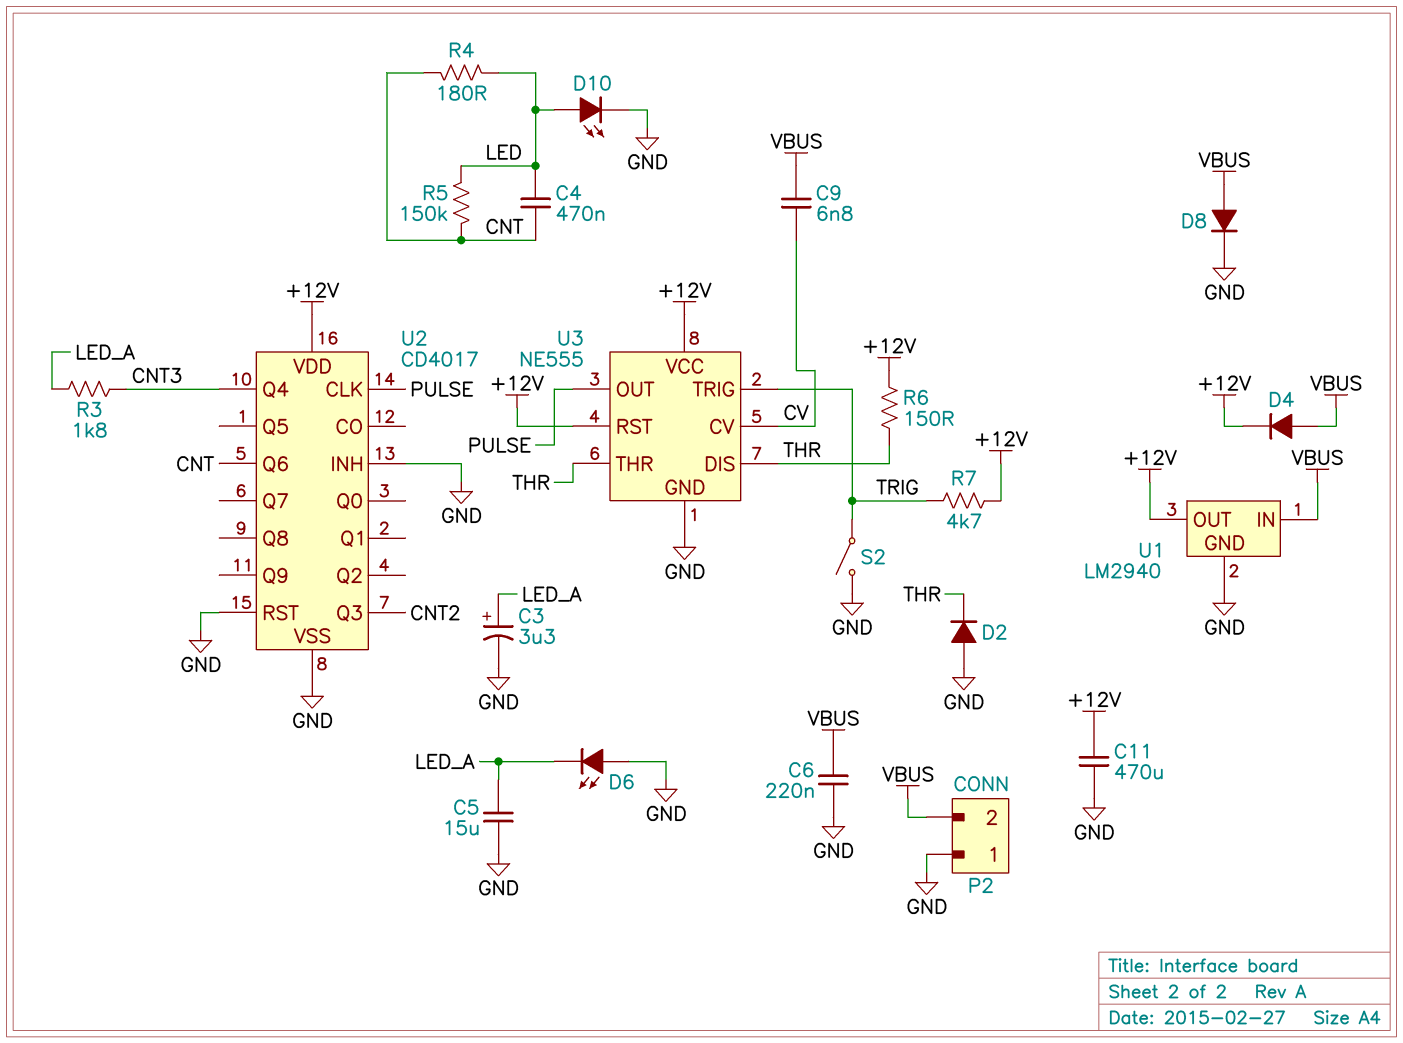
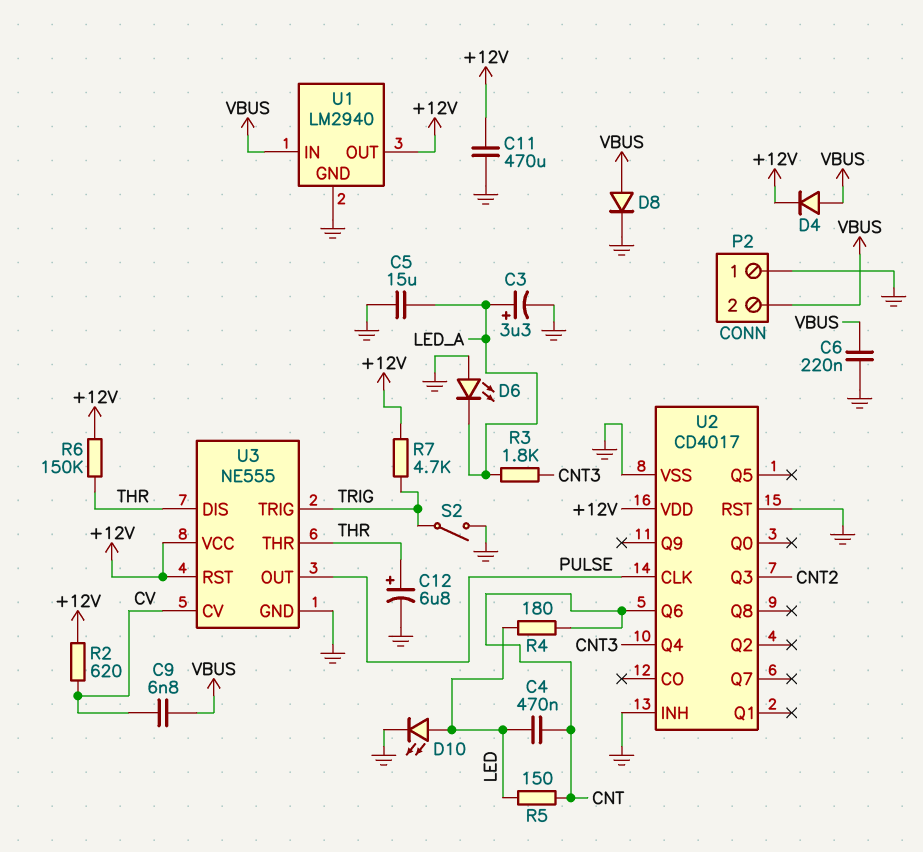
C12: none -> 6.8uF (plus THR, minus GND)
D2: diode (A GND, K THR) -> none
R2: none -> 620 (+12V, CV)
R5: 150k (CNT, LED) -> 150 (CNT, LED)
R6: 150 (+12V, THR) -> 150k (+12V, THR)

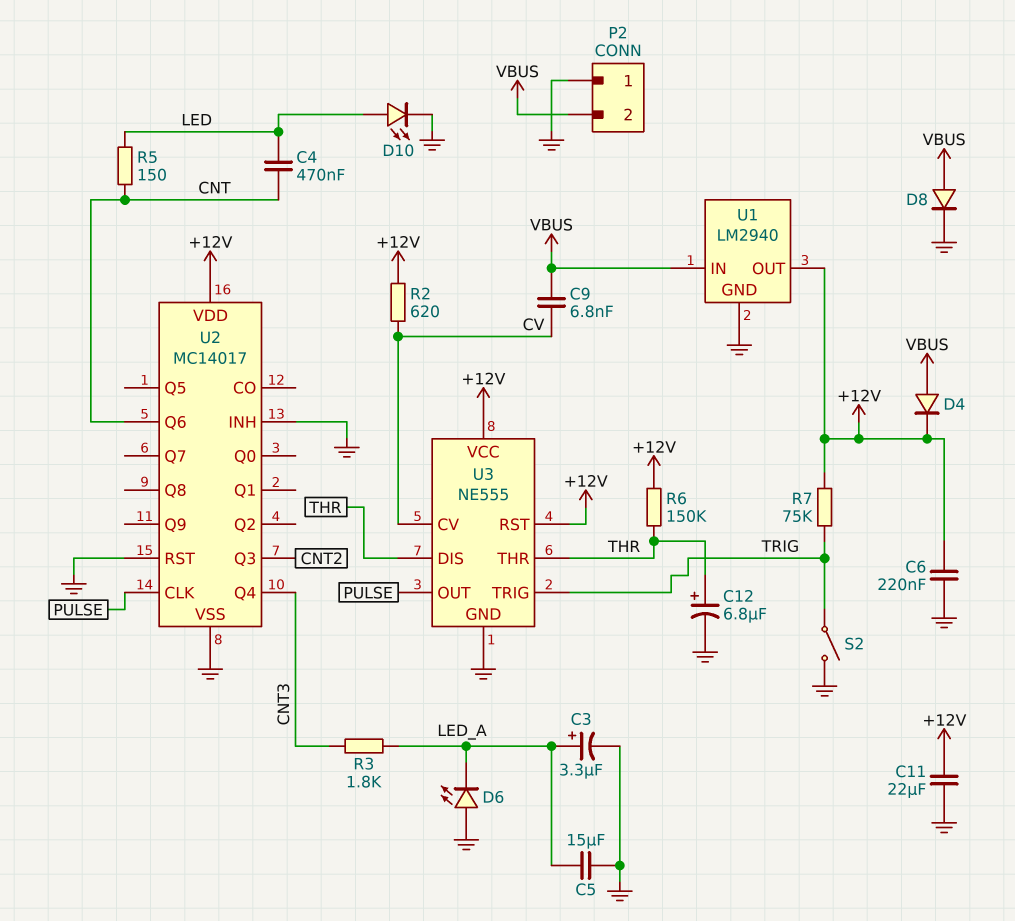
C6: 220nF (GND, VBUS) -> 220nF (+12V, GND)
C11: 470uF (+12V, GND) -> 22uF (+12V, GND)
R4: 180 (CNT, LED) -> none
R7: 4.7k (+12V, TRIG) -> 75k (+12V, TRIG)
U2: CD4017 -> MC14017

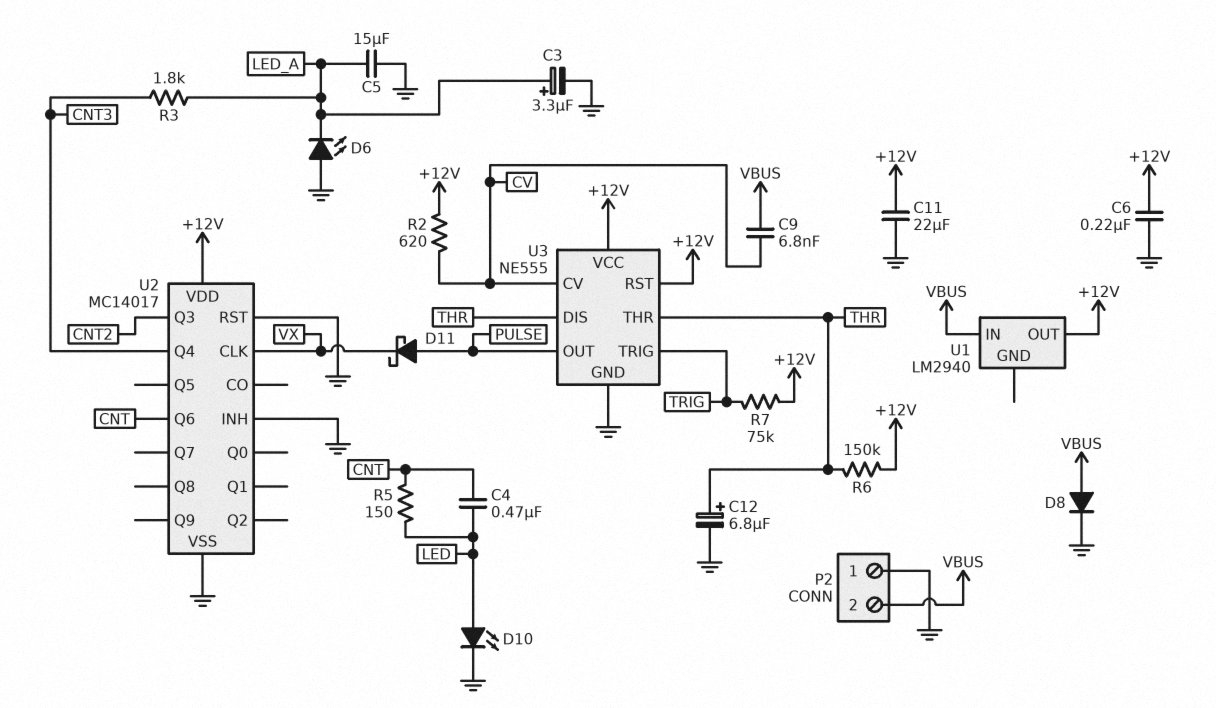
D4: diode (A VBUS, K +12V) -> none
D11: none -> schottky (A PULSE, K VX)
S2: switch (GND, TRIG) -> none
U1 pin GND: GND -> none
U2 pin CLK: PULSE -> VX

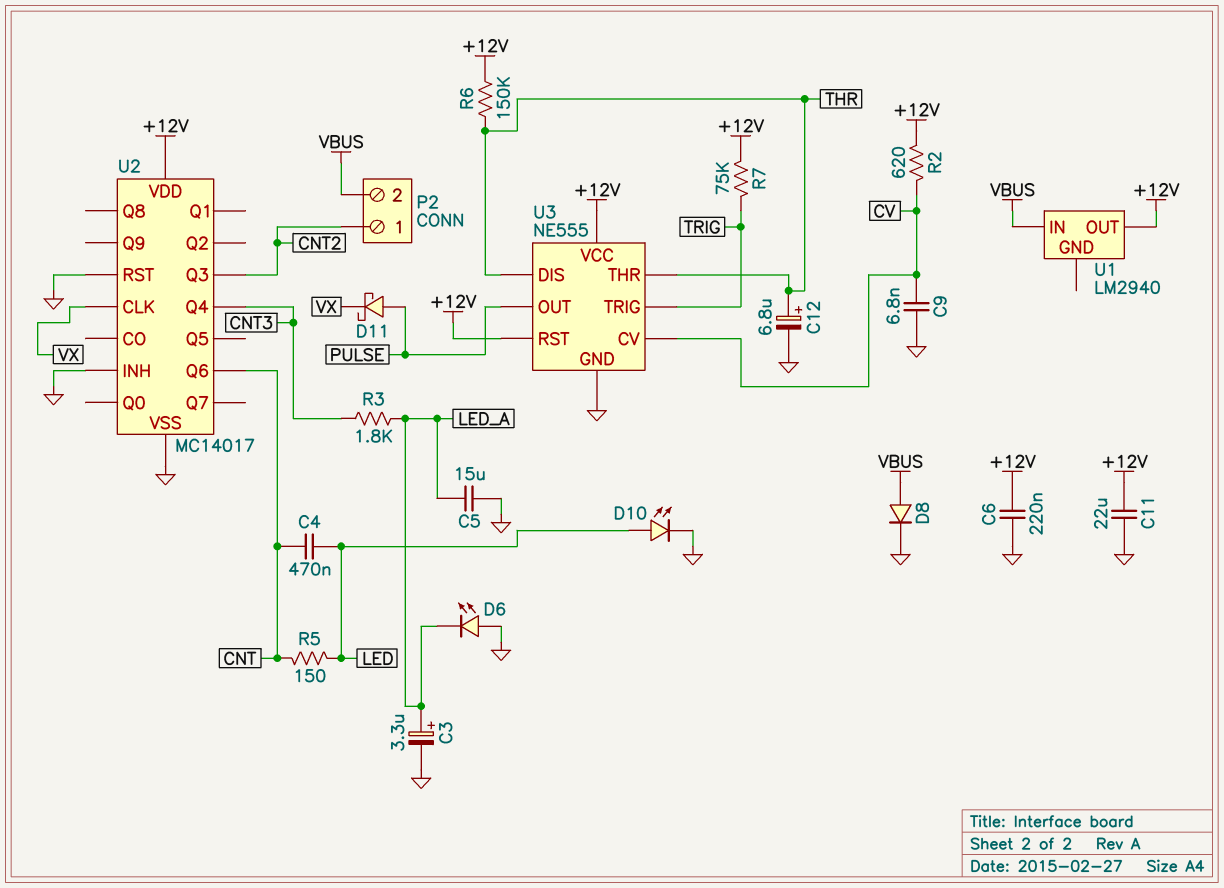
C9: 6.8nF (CV, VBUS) -> 6.8nF (CV, GND)
P2 pin 1: GND -> CNT2

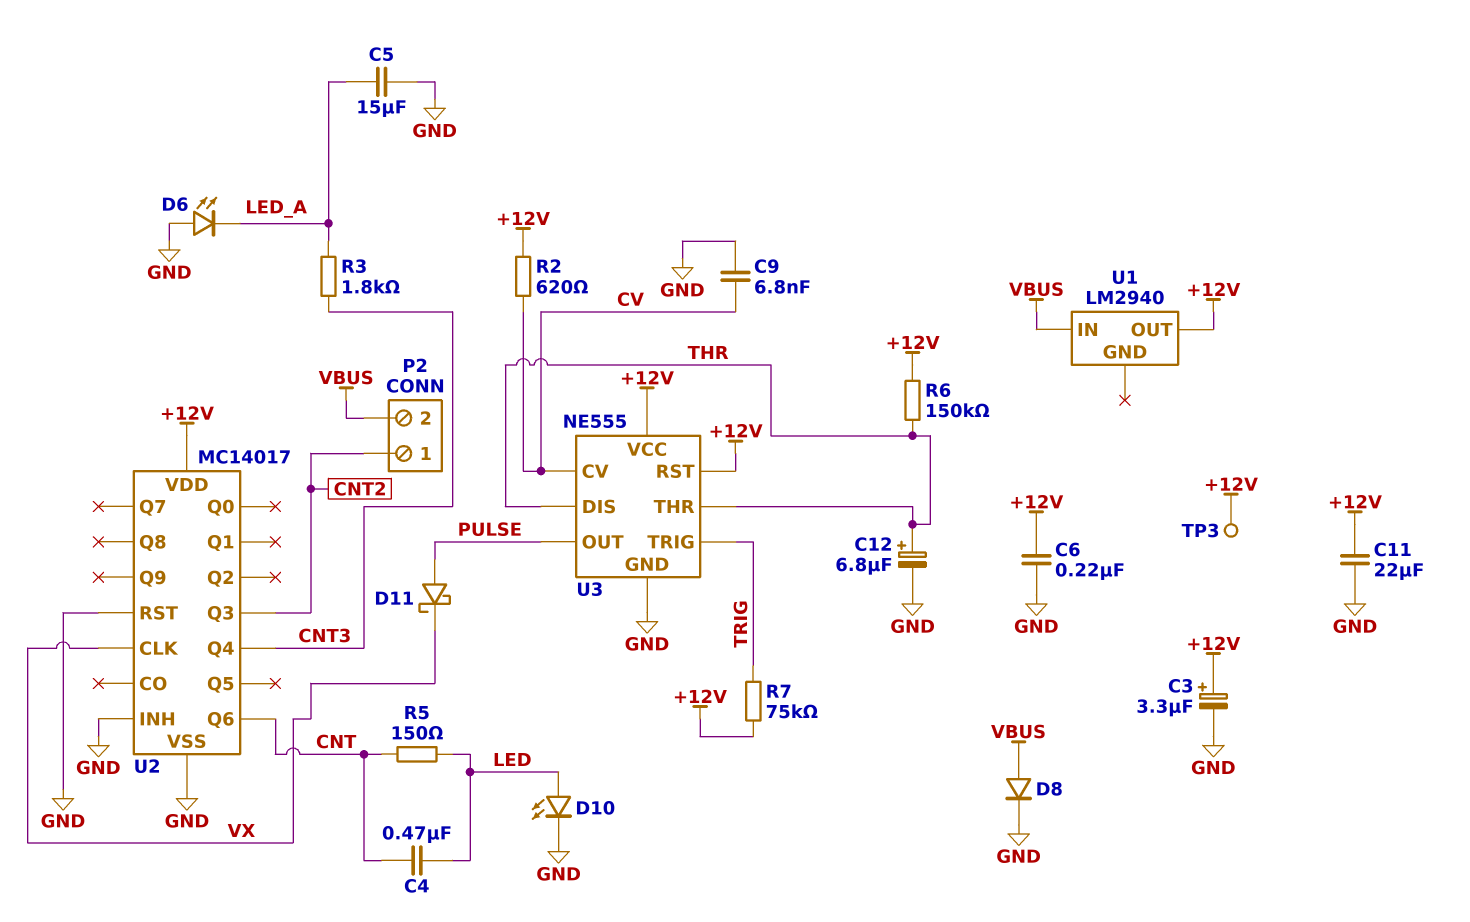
C3: 3.3uF (plus LED_A, minus GND) -> 3.3uF (plus +12V, minus GND)
TP3: none -> test point (+12V)

